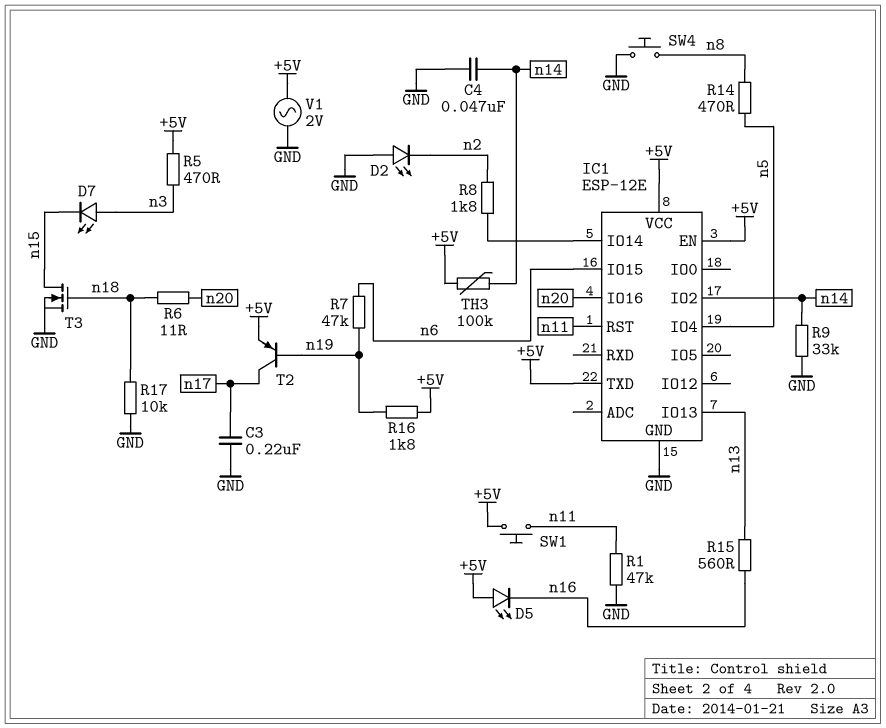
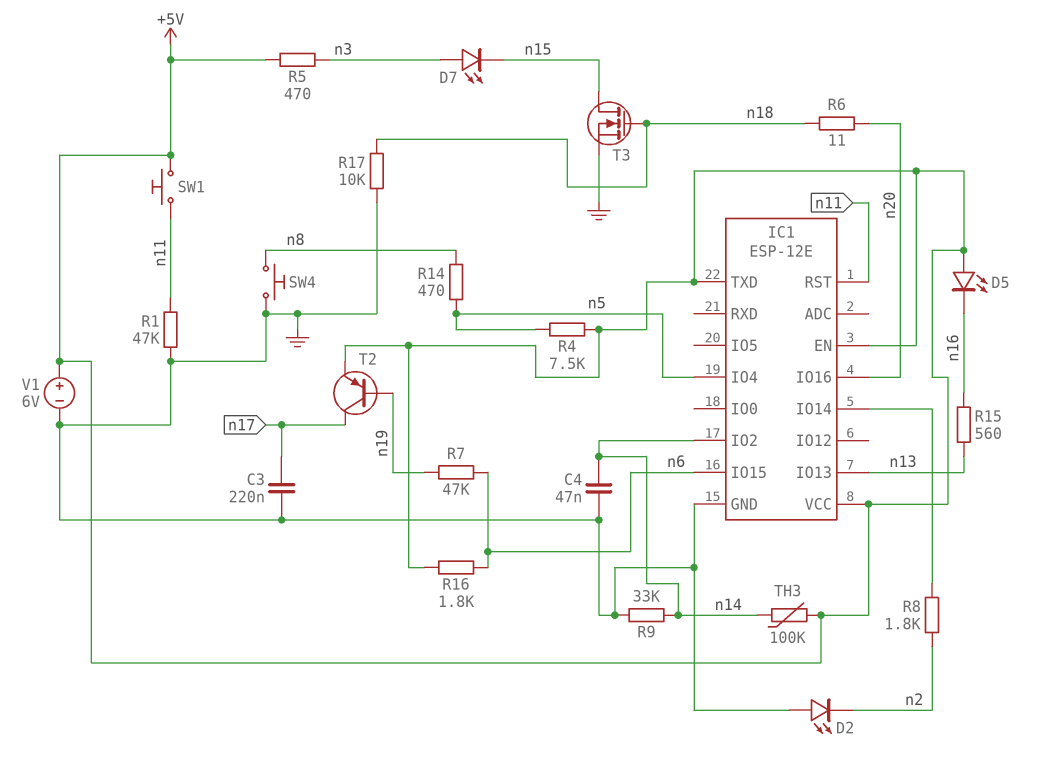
R4: none -> 7.5k (+5V, n5)
R16: 1.8k (+5V, n19) -> 1.8k (+5V, n6)
V1: AC 2V (+5V, GND) -> 6V (plus +5V, minus GND)

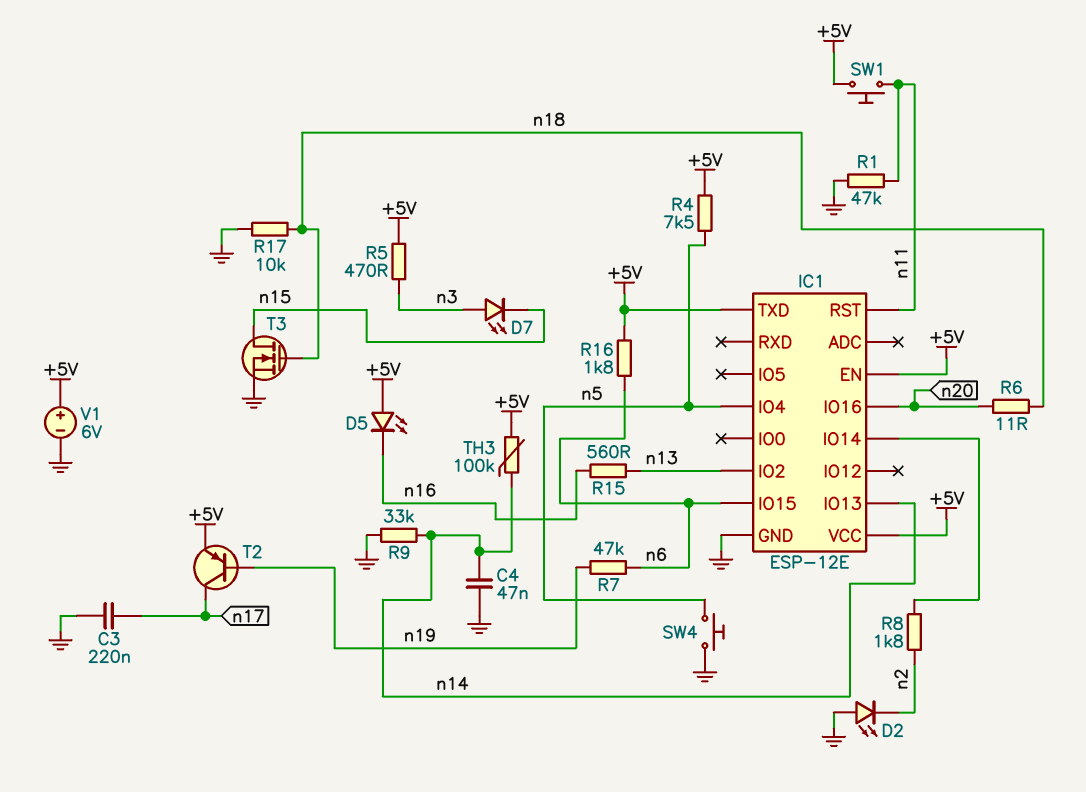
IC1 pin IO2: n14 -> n13
IC1 pin IO13: n13 -> n14
R14: 470 (n5, n8) -> none
SW4: button (GND, n8) -> button (GND, n5)

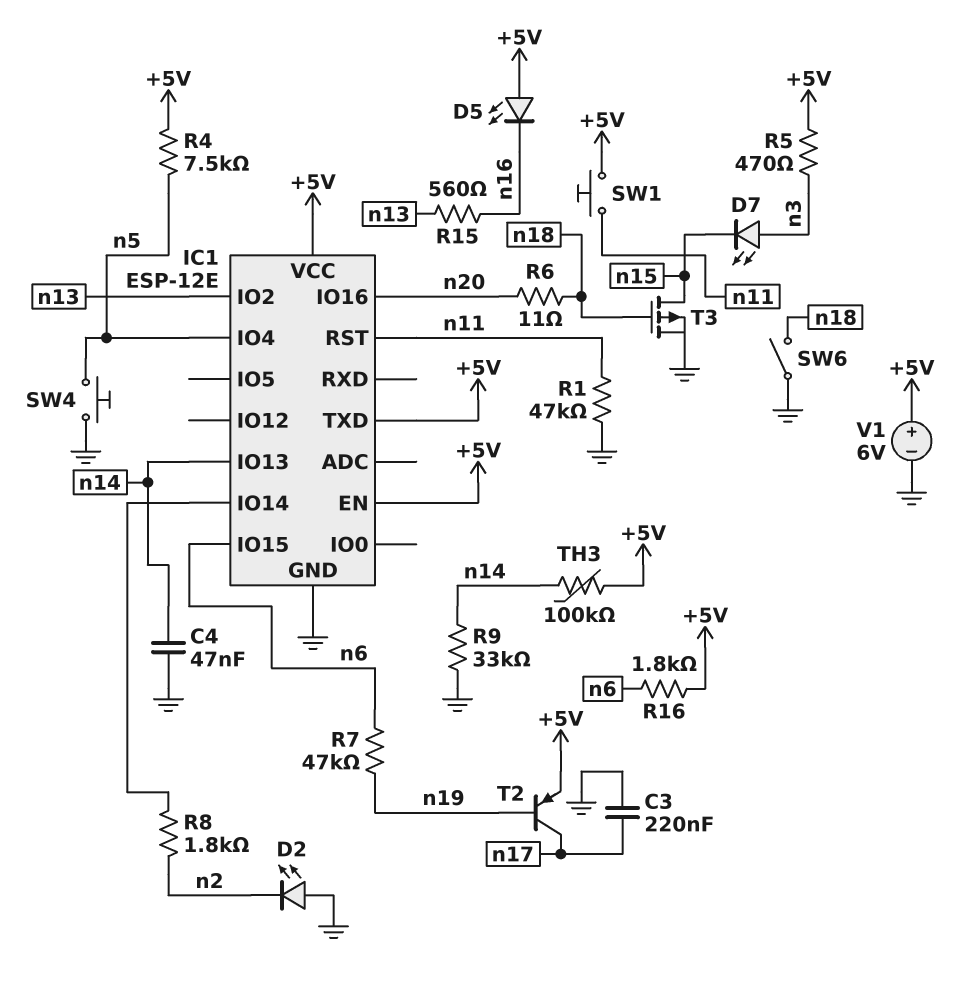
R17: 10k (GND, n18) -> none
SW6: none -> switch (GND, n18)
T3: NMOS (G n18, D n15, S GND) -> PMOS (G n18, D n15, S GND)

